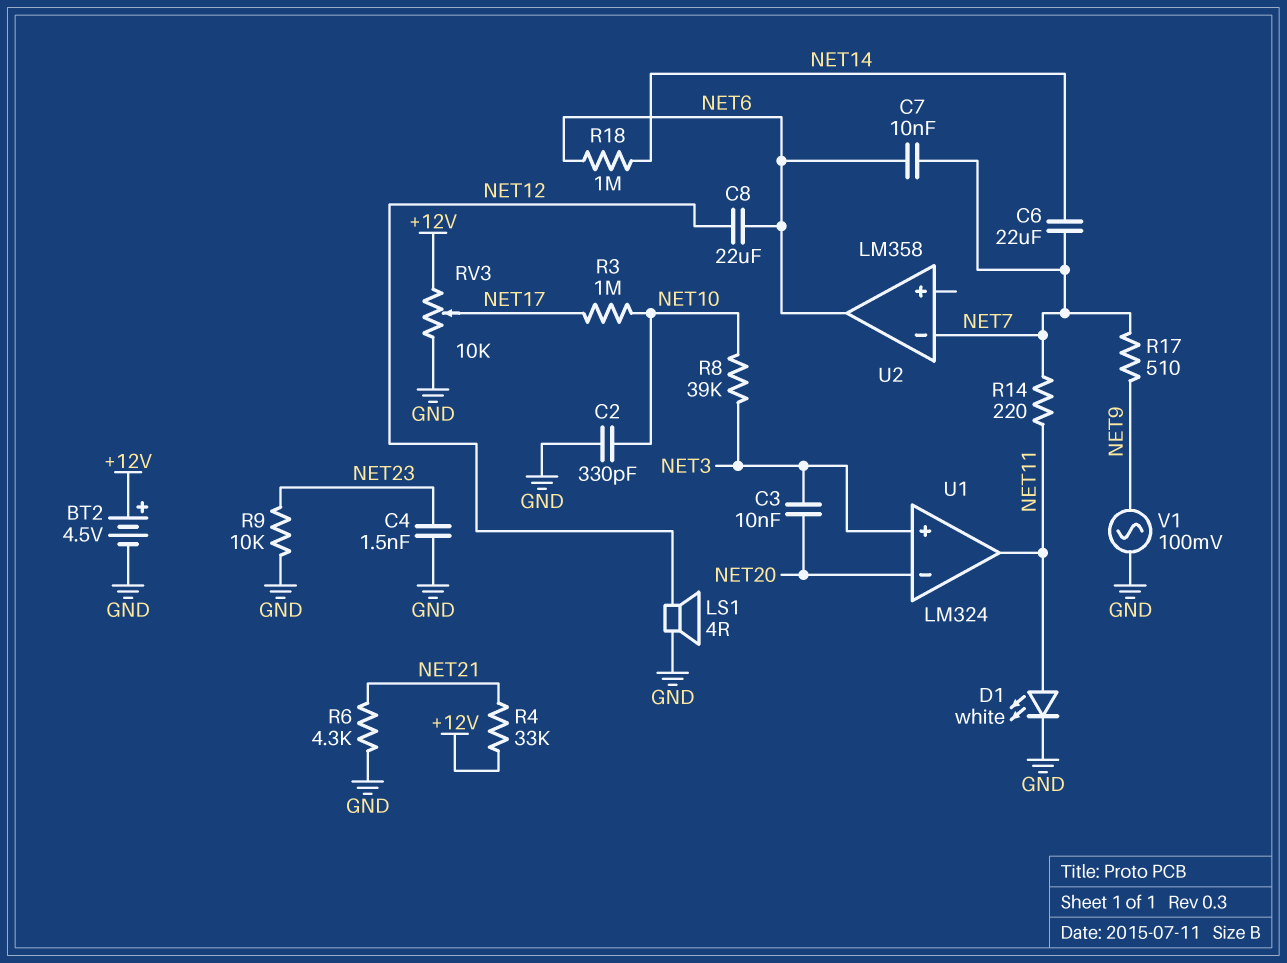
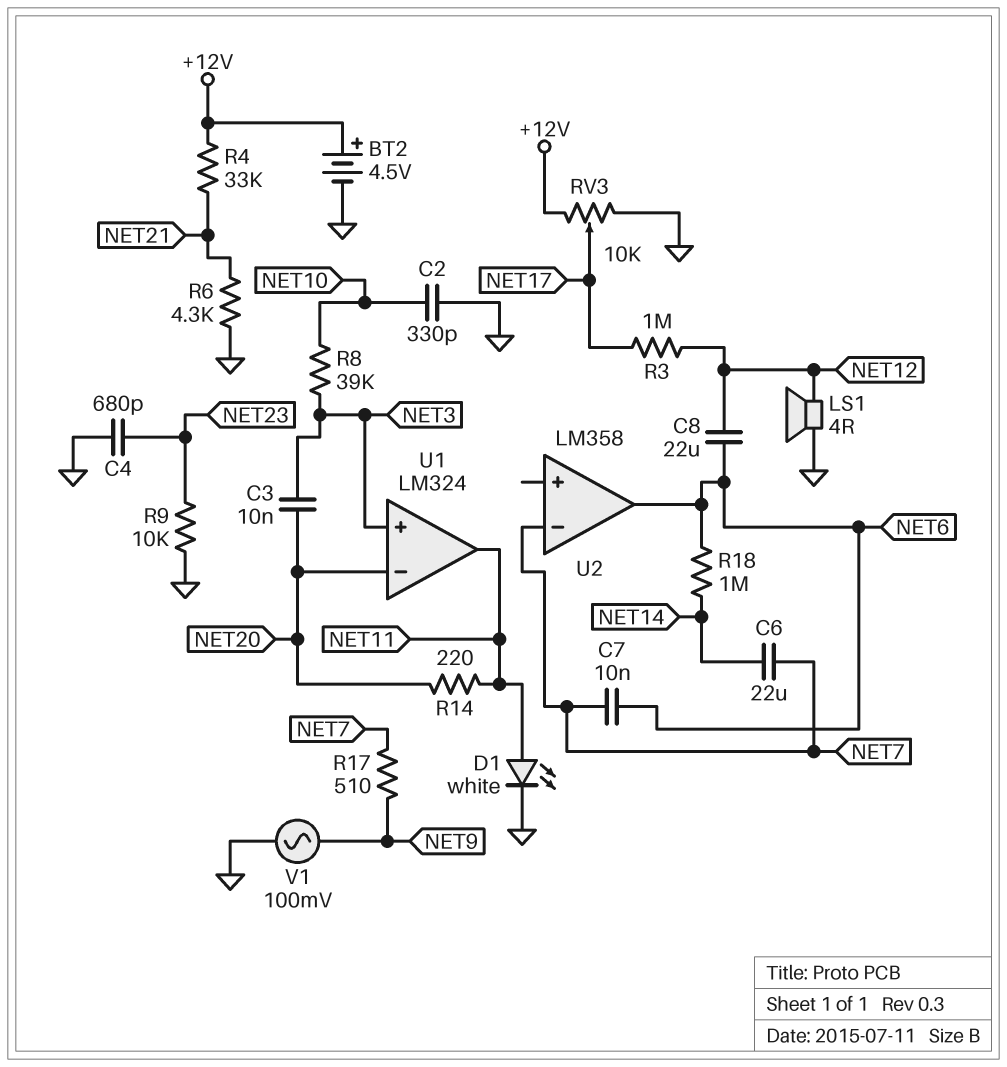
C4: 1.5nF (GND, NET23) -> 680pF (GND, NET23)
R3: 1M (NET10, NET17) -> 1M (NET12, NET17)
R14: 220 (NET7, NET11) -> 220 (NET11, NET20)

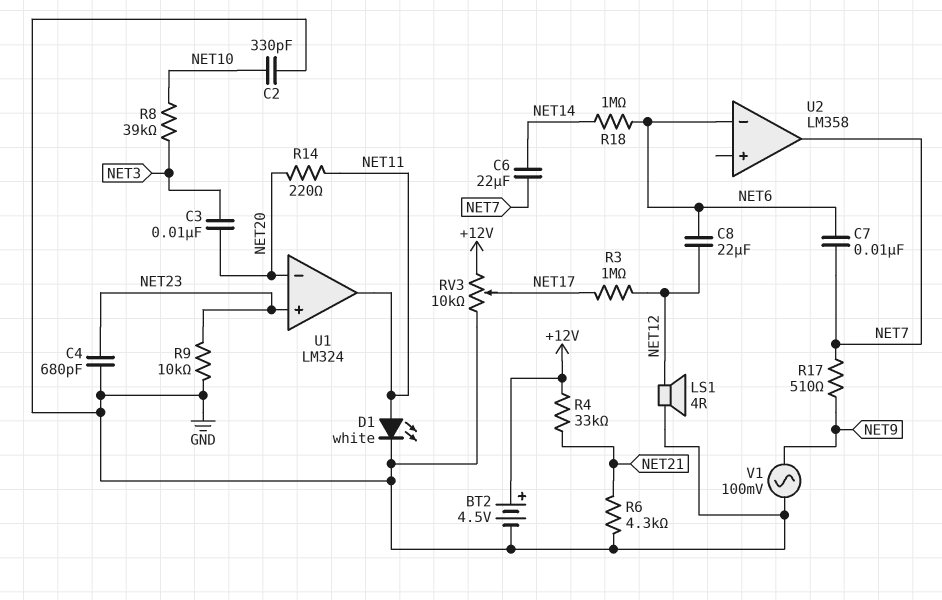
U1 pin in+: NET3 -> NET23
U2 pin in-: NET7 -> NET6
U2 pin out: NET6 -> NET7

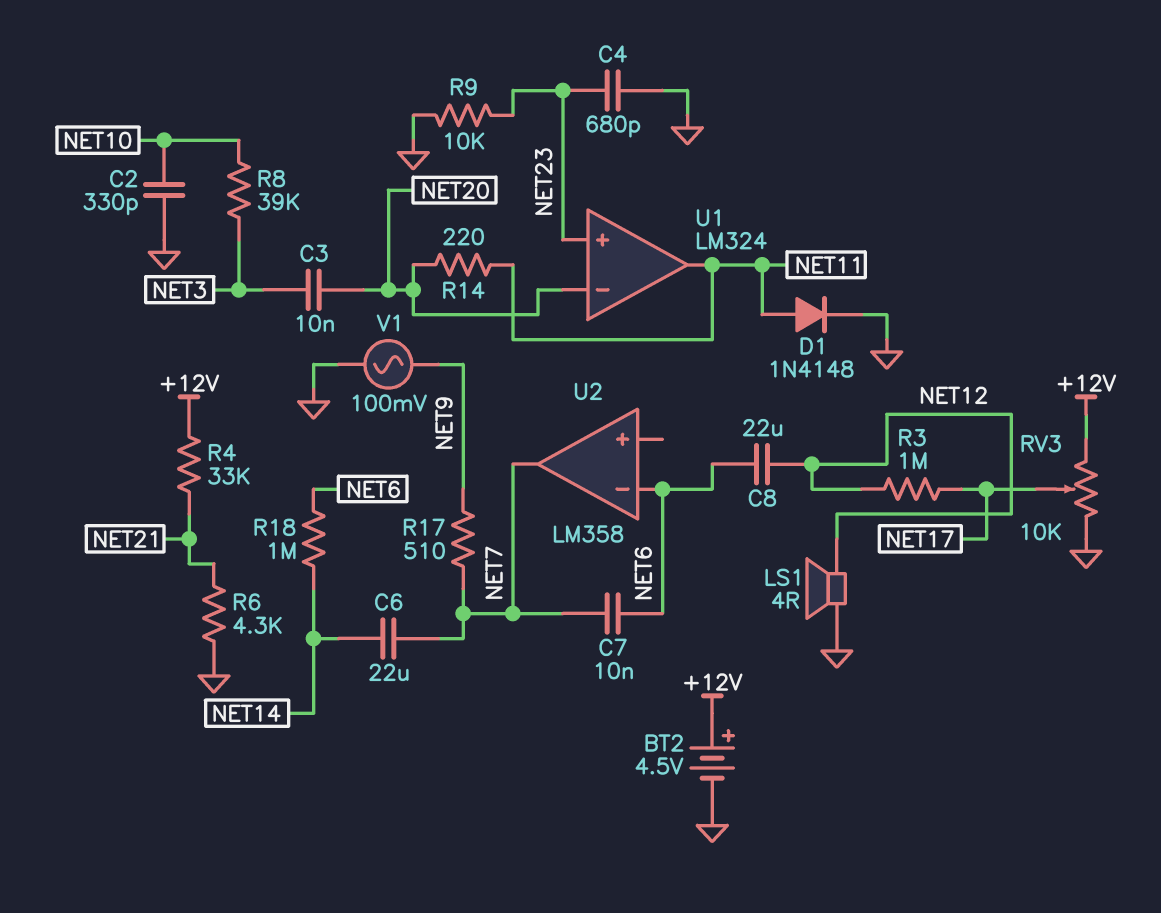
D1: LED white (A NET11, K GND) -> diode 1N4148 (A NET11, K GND)

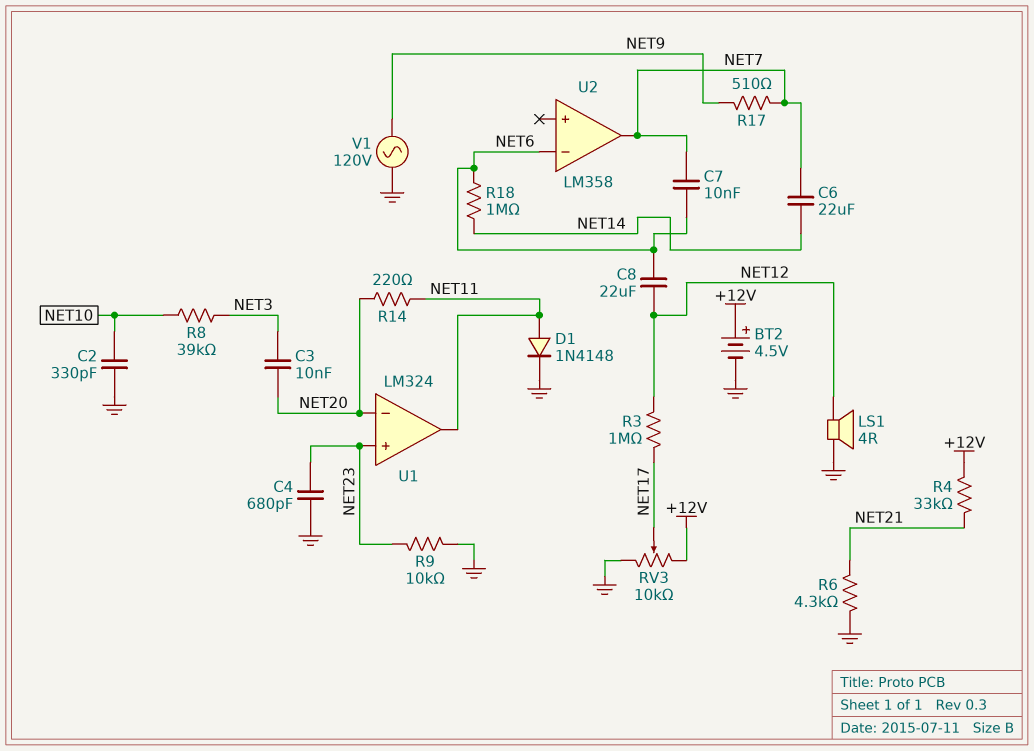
V1: AC 100mV (GND, NET9) -> AC 120V (GND, NET9)

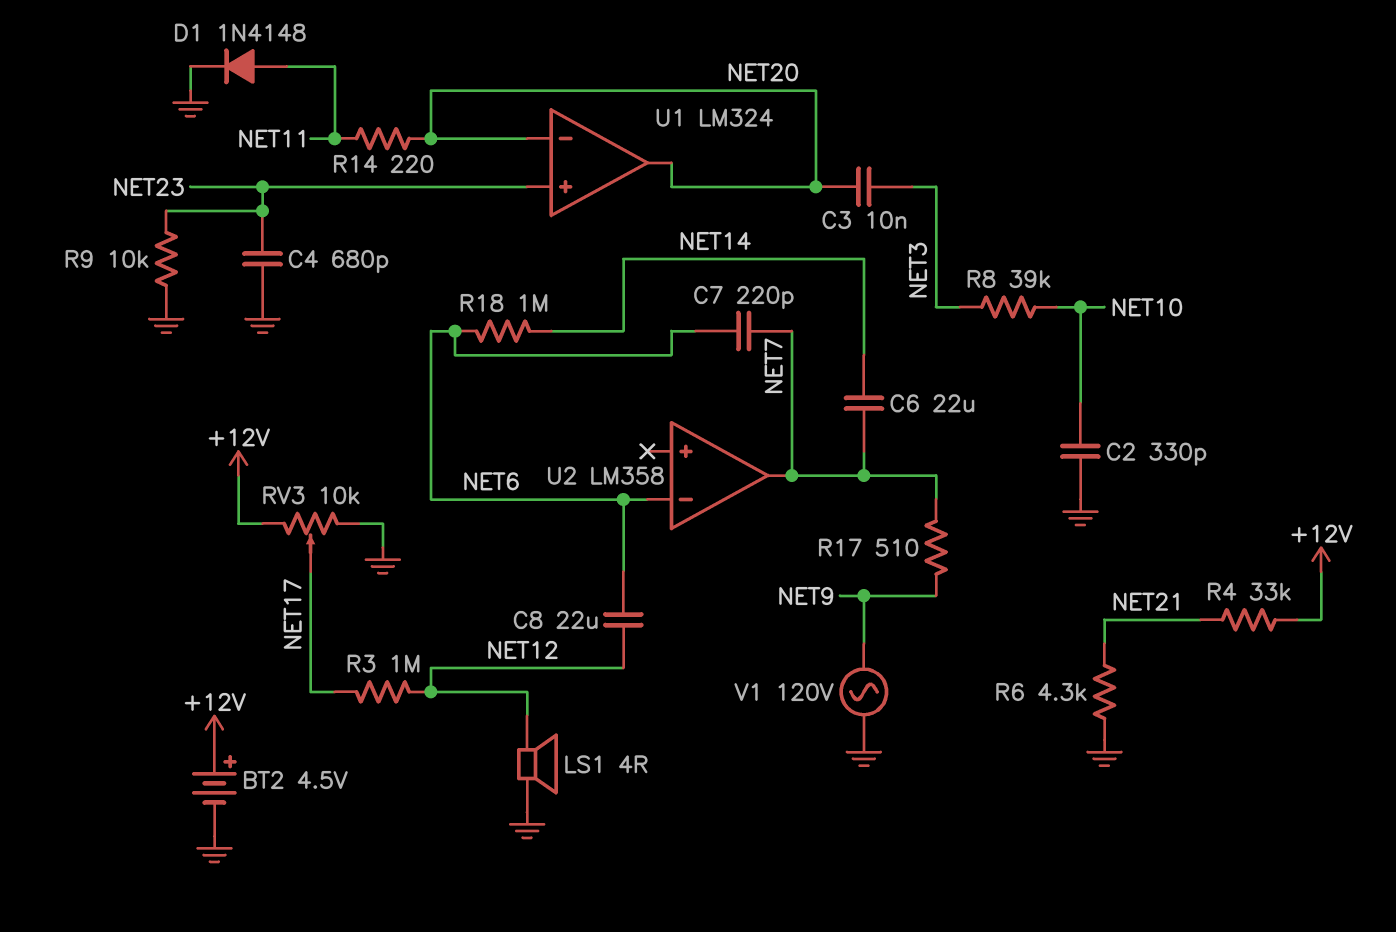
C7: 10nF (NET6, NET7) -> 220pF (NET6, NET7)
U1 pin out: NET11 -> NET20

